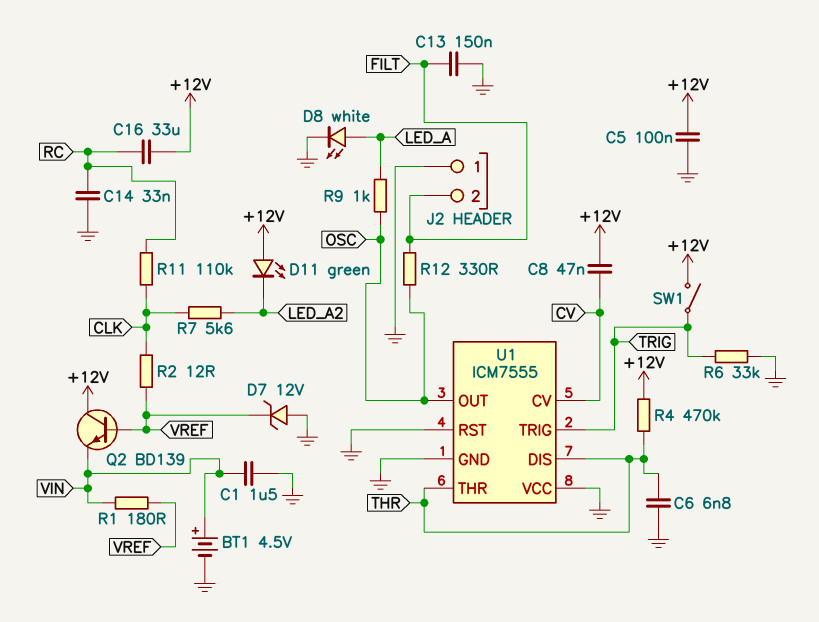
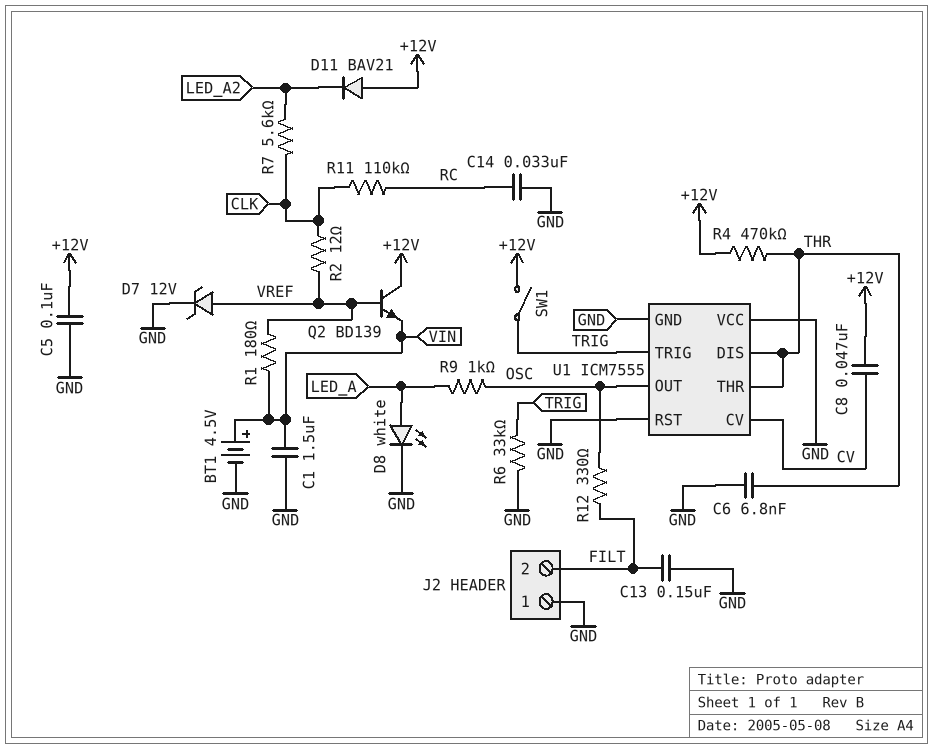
C16: 33uF (+12V, RC) -> none
D7: zener 12V (A GND, K VREF) -> zener 12V (A VREF, K GND)
D11: LED green (A +12V, K LED_A2) -> diode BAV21 (A +12V, K LED_A2)

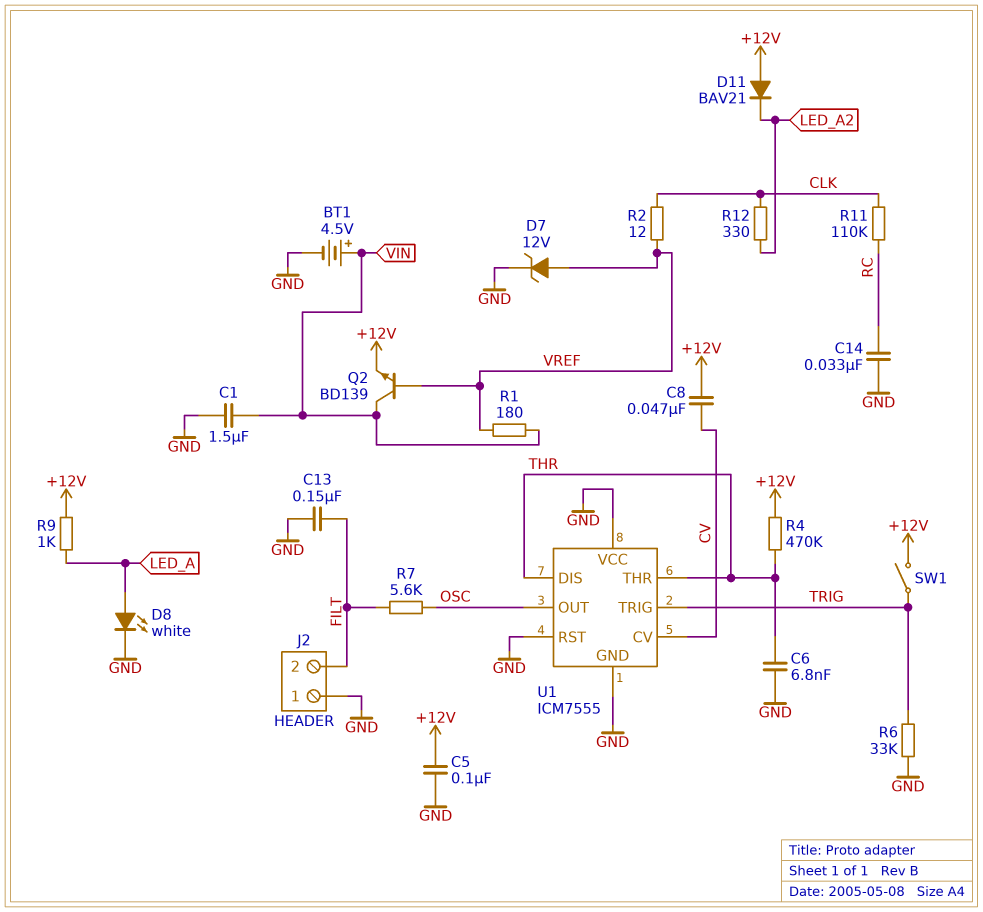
Q2: NPN BD139 (B VREF, C +12V, E VIN) -> NPN BD139 (B VREF, C VIN, E +12V)
R7: 5.6k (CLK, LED_A2) -> 5.6k (FILT, OSC)
R9: 1k (LED_A, OSC) -> 1k (+12V, LED_A)
R12: 330 (FILT, OSC) -> 330 (CLK, LED_A2)

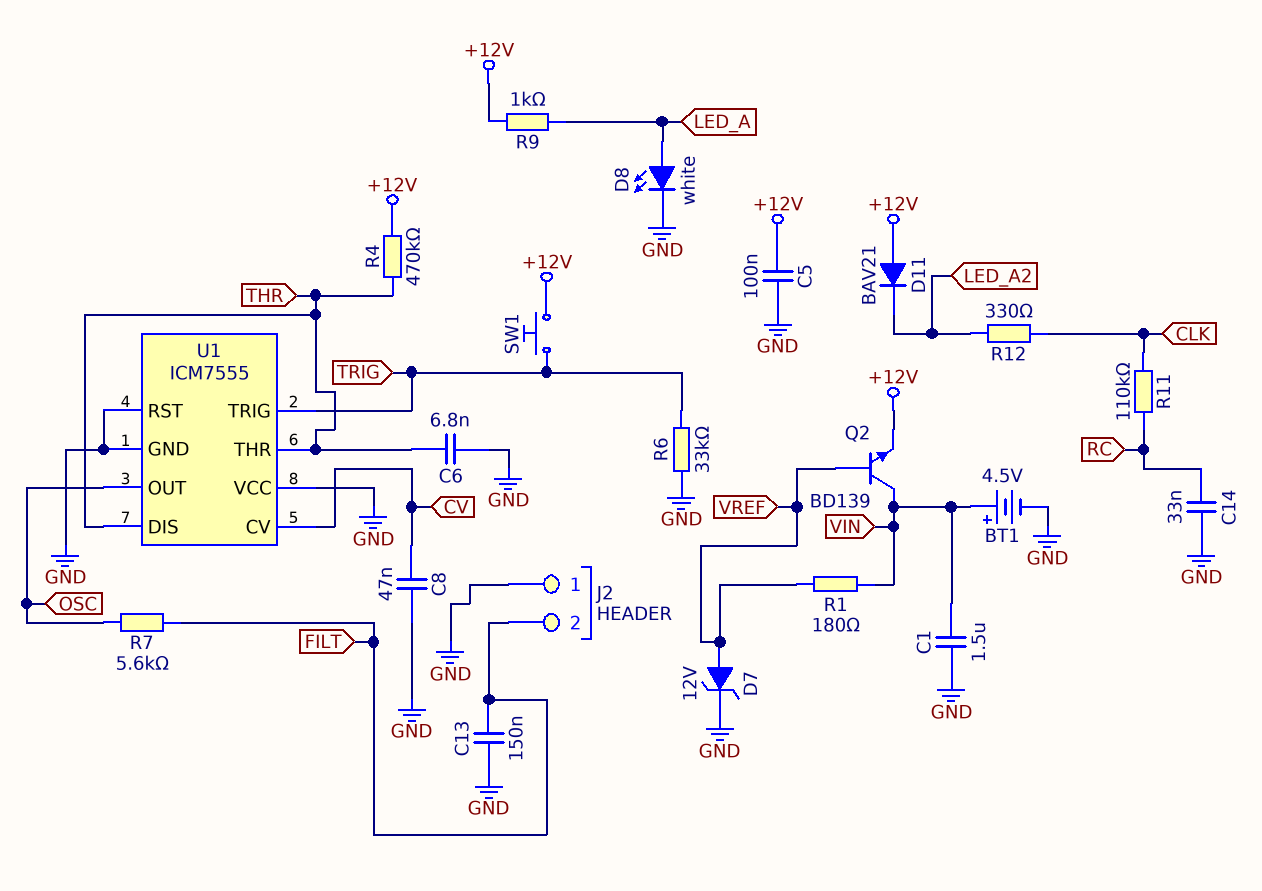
C8: 47nF (+12V, CV) -> 47nF (CV, GND)
R2: 12 (CLK, VREF) -> none
SW1: switch (+12V, TRIG) -> button (+12V, TRIG)

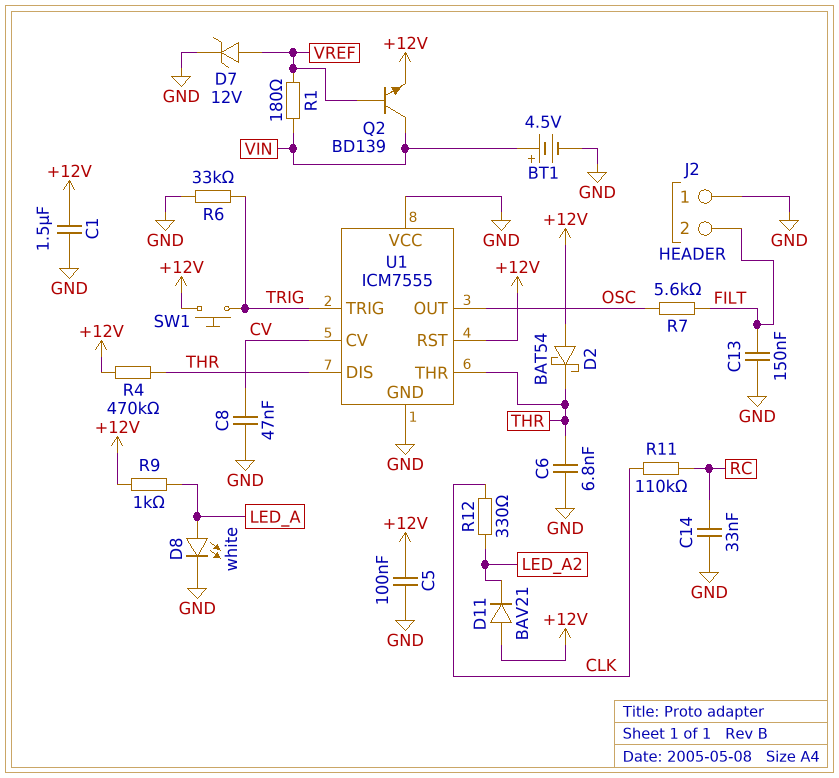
C1: 1.5uF (GND, VIN) -> 1.5uF (+12V, GND)
D2: none -> schottky BAT54 (A +12V, K THR)
U1 pin RST: GND -> +12V

